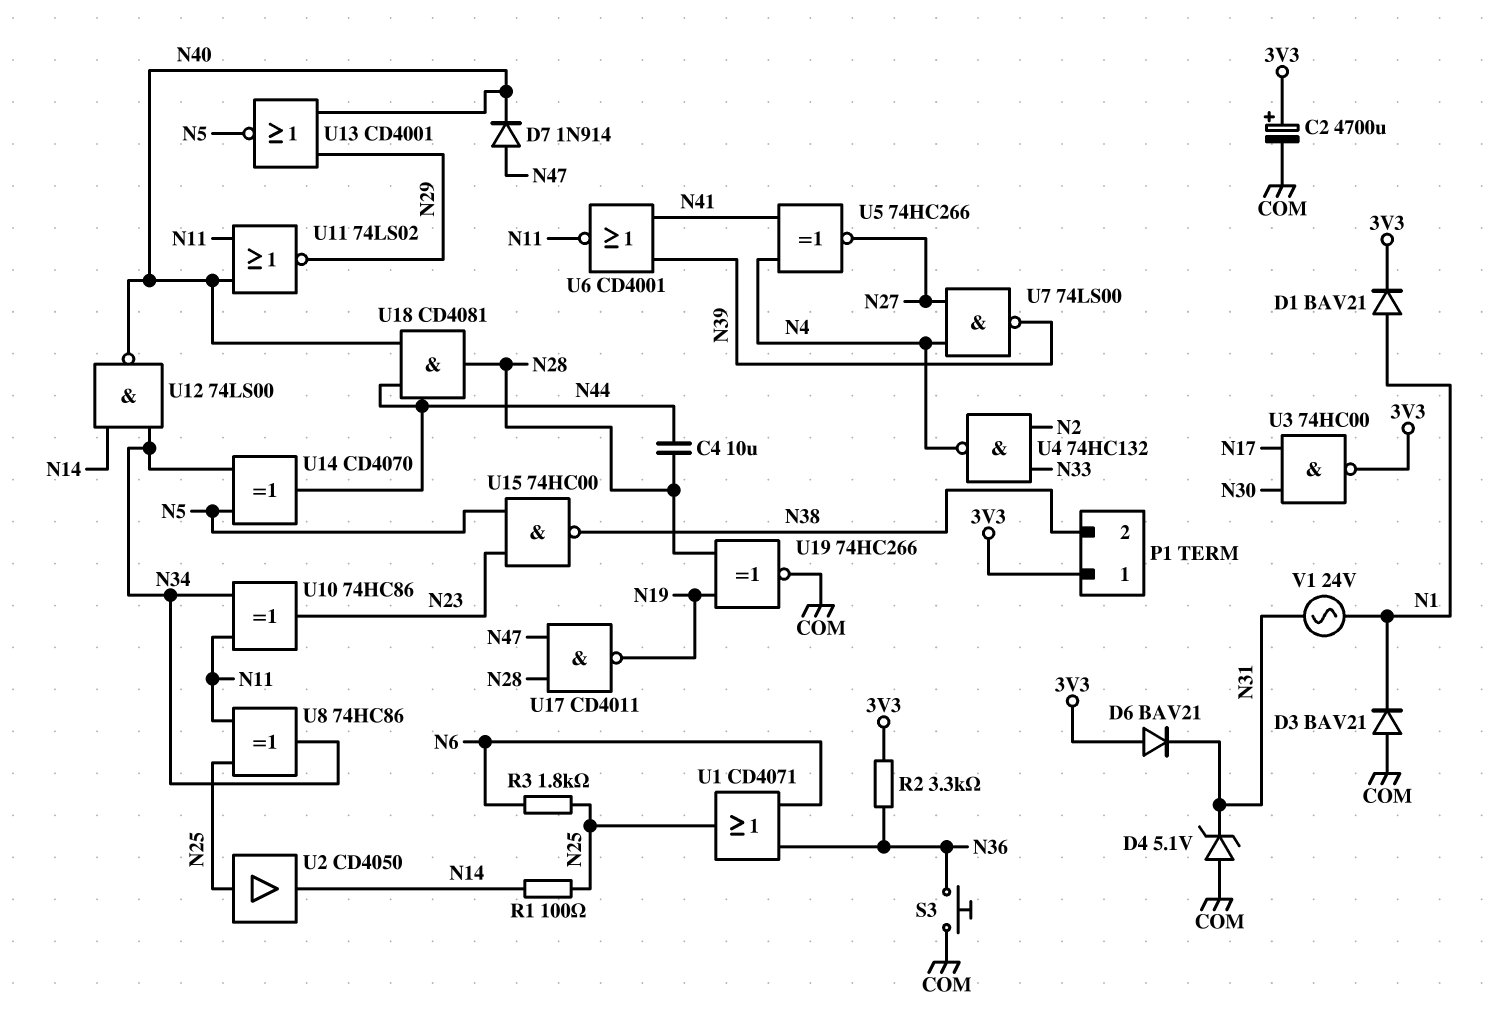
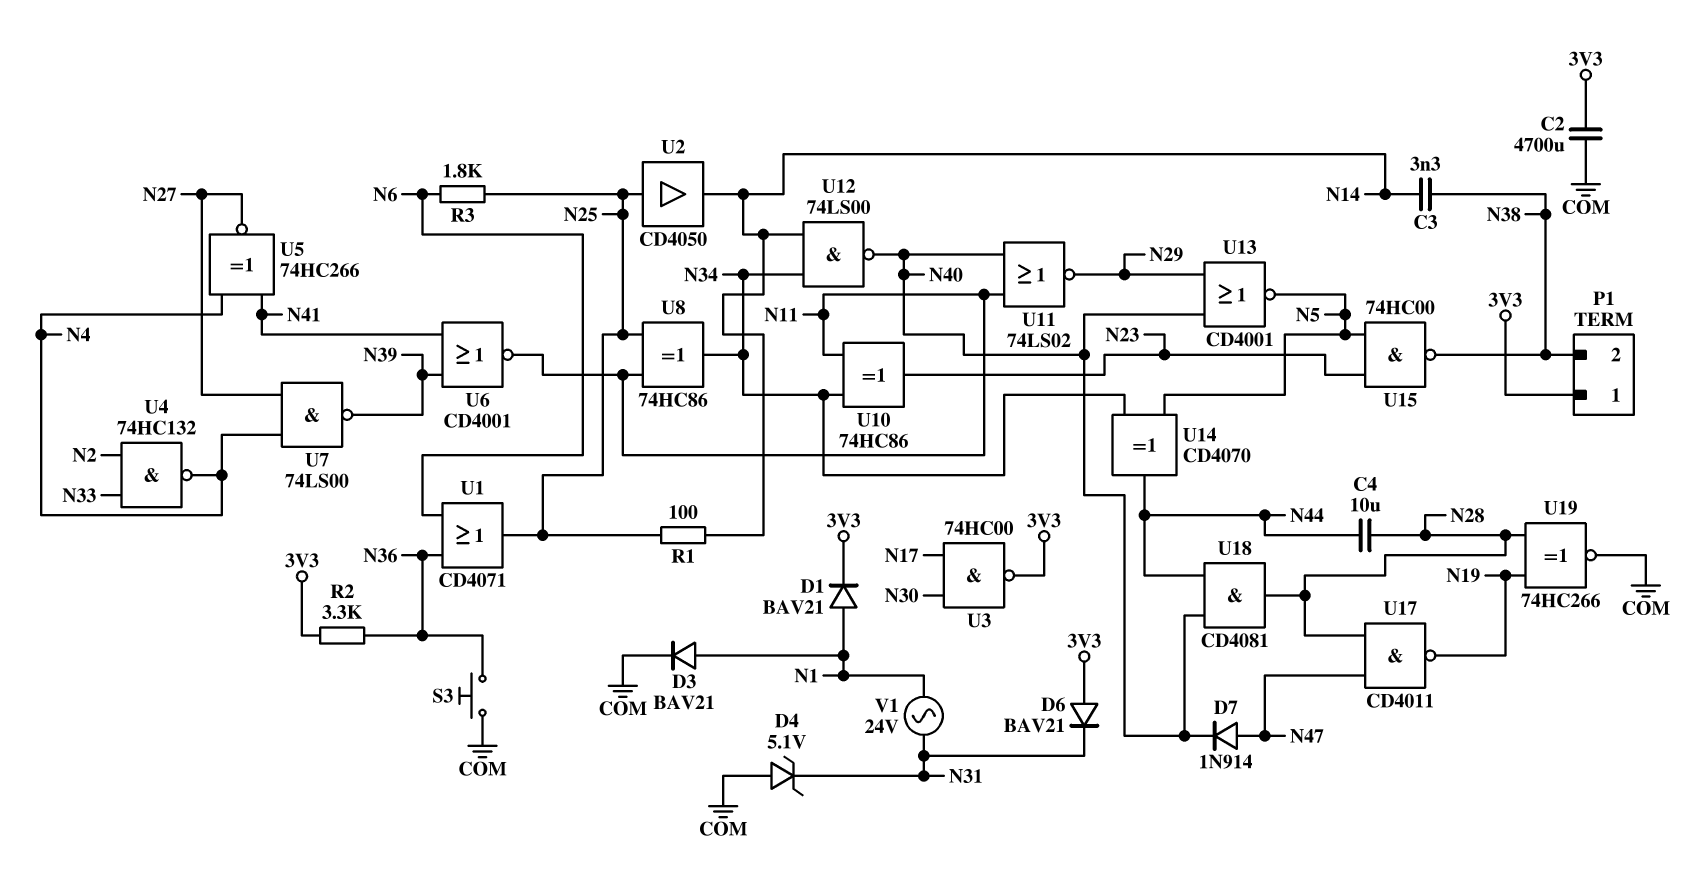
C2: 4700uF (plus 3V3, minus COM) -> 4700uF (3V3, COM)
C3: none -> 3.3nF (N14, N38)
D3: diode BAV21 (A COM, K N1) -> diode BAV21 (A N1, K COM)

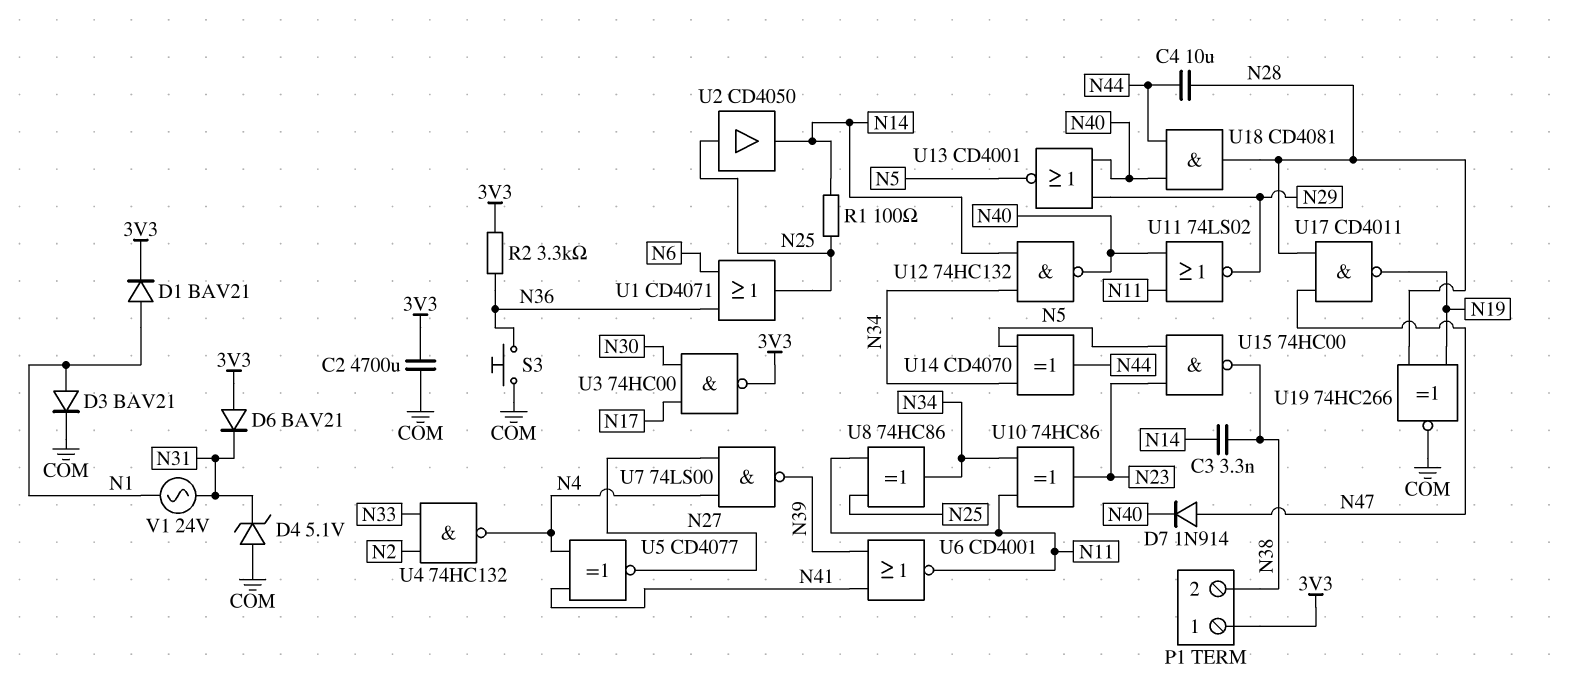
R3: 1.8k (N6, N25) -> none
U5: XNOR 74HC266 (in N4, in N41, out N27) -> XNOR CD4077 (in N4, in N41, out N27)
U12: NAND 74LS00 (in N14, in N34, out N40) -> NAND 74HC132 (in N14, in N34, out N40)

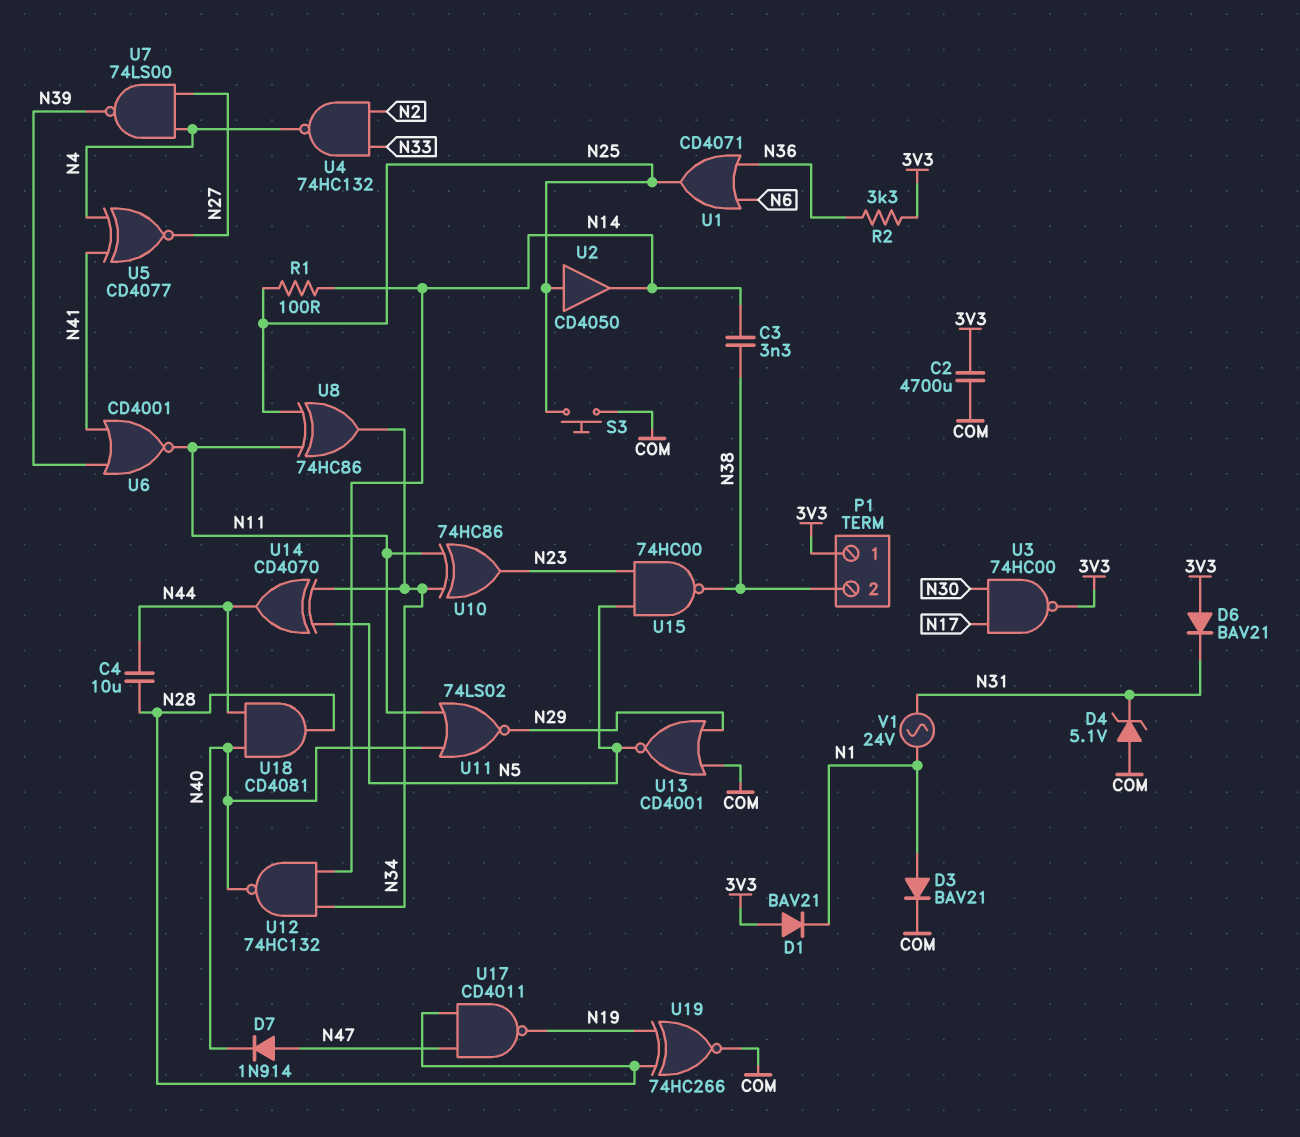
D1: diode BAV21 (A N1, K 3V3) -> diode BAV21 (A 3V3, K N1)
S3: button (COM, N36) -> button (COM, N25)
U13: NOR CD4001 (in N29, in N40, out N5) -> NOR CD4001 (in COM, in N29, out N5)

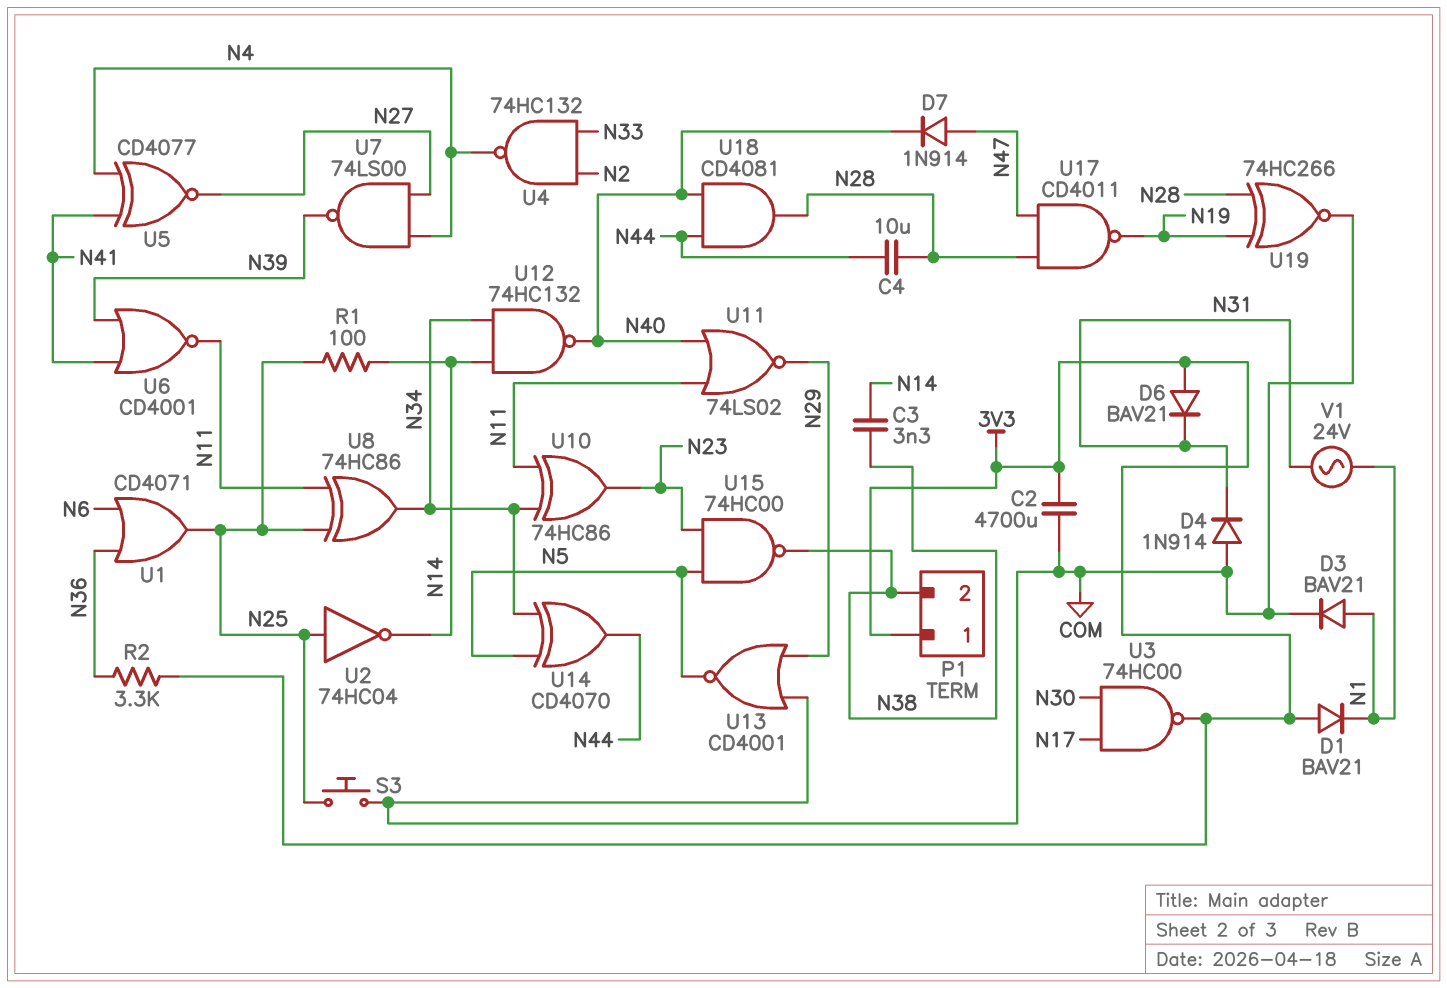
D4: zener 5.1V (A COM, K N31) -> diode 1N914 (A COM, K N31)
U2: buffer CD4050 (in N25, out N14) -> NOT 74HC04 (in N25, out N14)

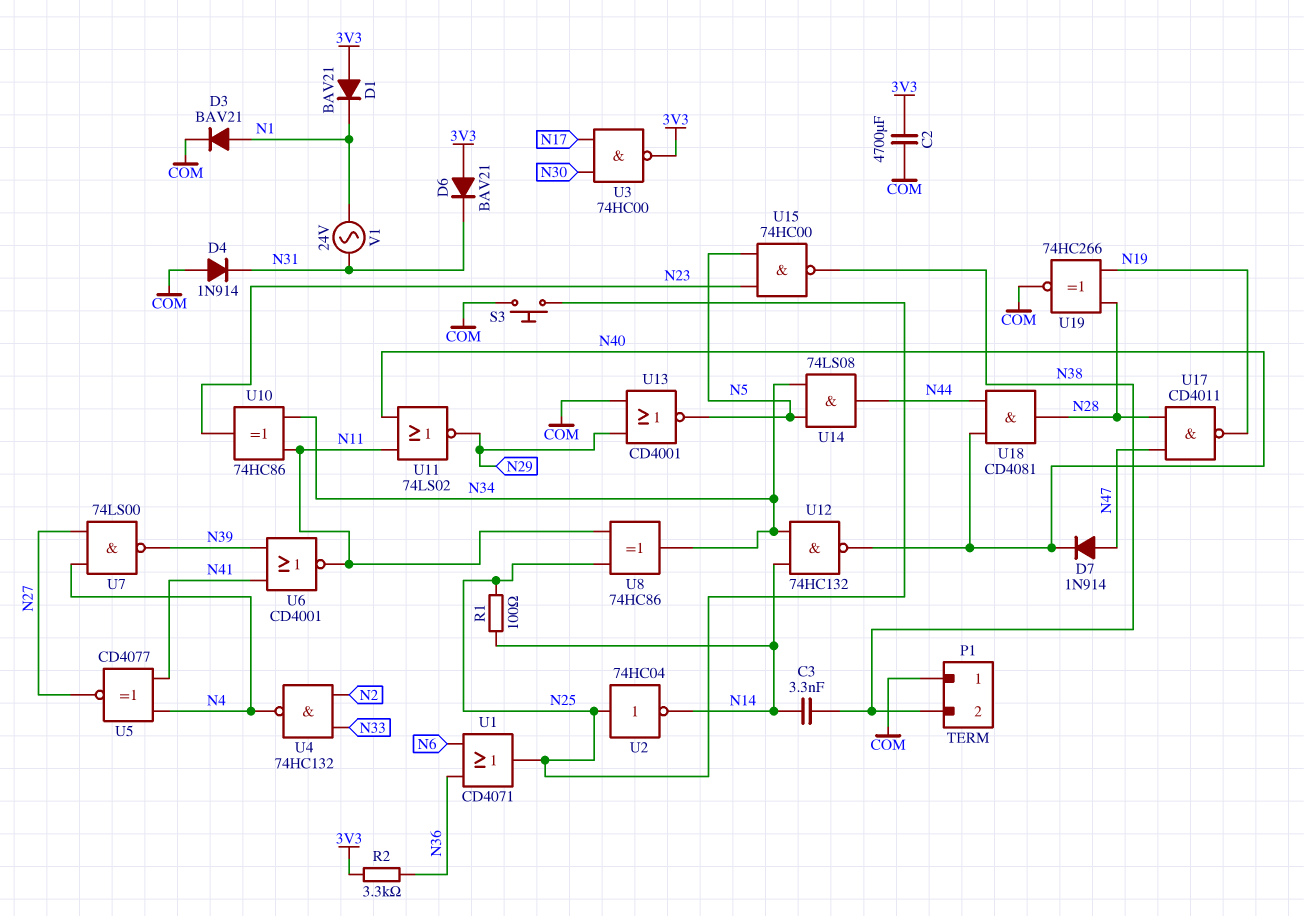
C4: 10uF (N28, N44) -> none
P1 pin 1: 3V3 -> COM
U14: XOR CD4070 (in N5, in N34, out N44) -> AND 74LS08 (in N5, in N34, out N44)

